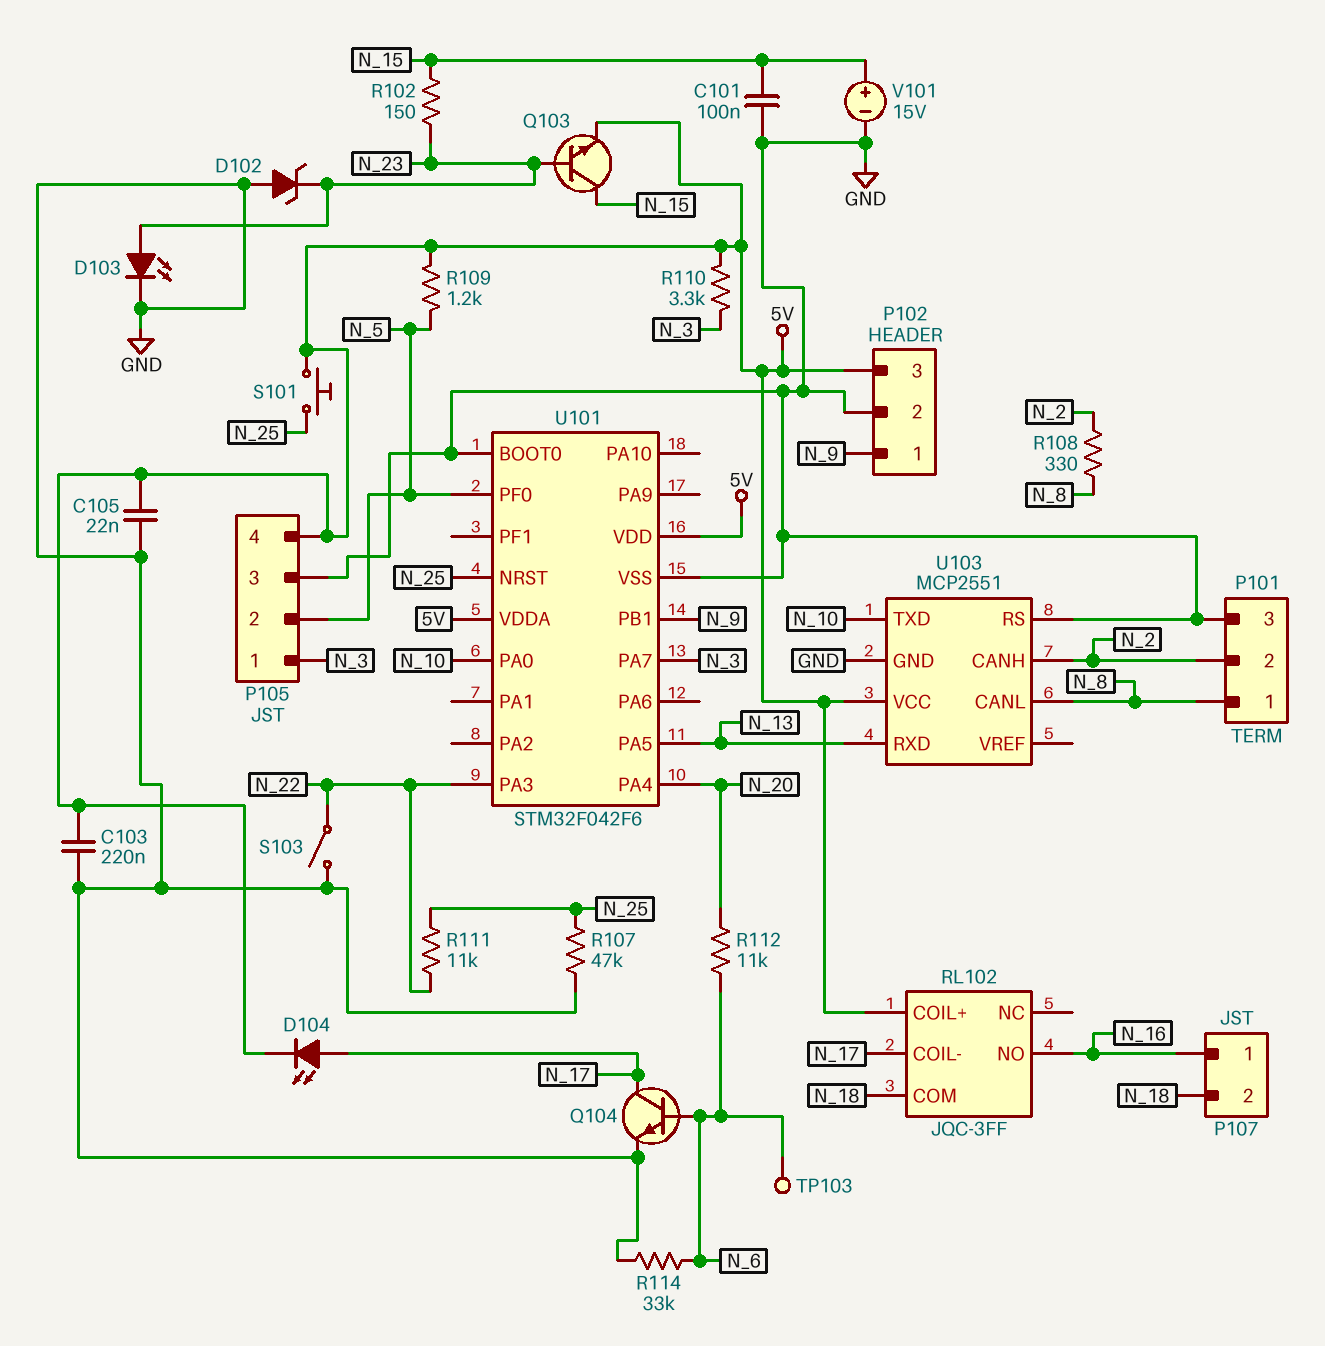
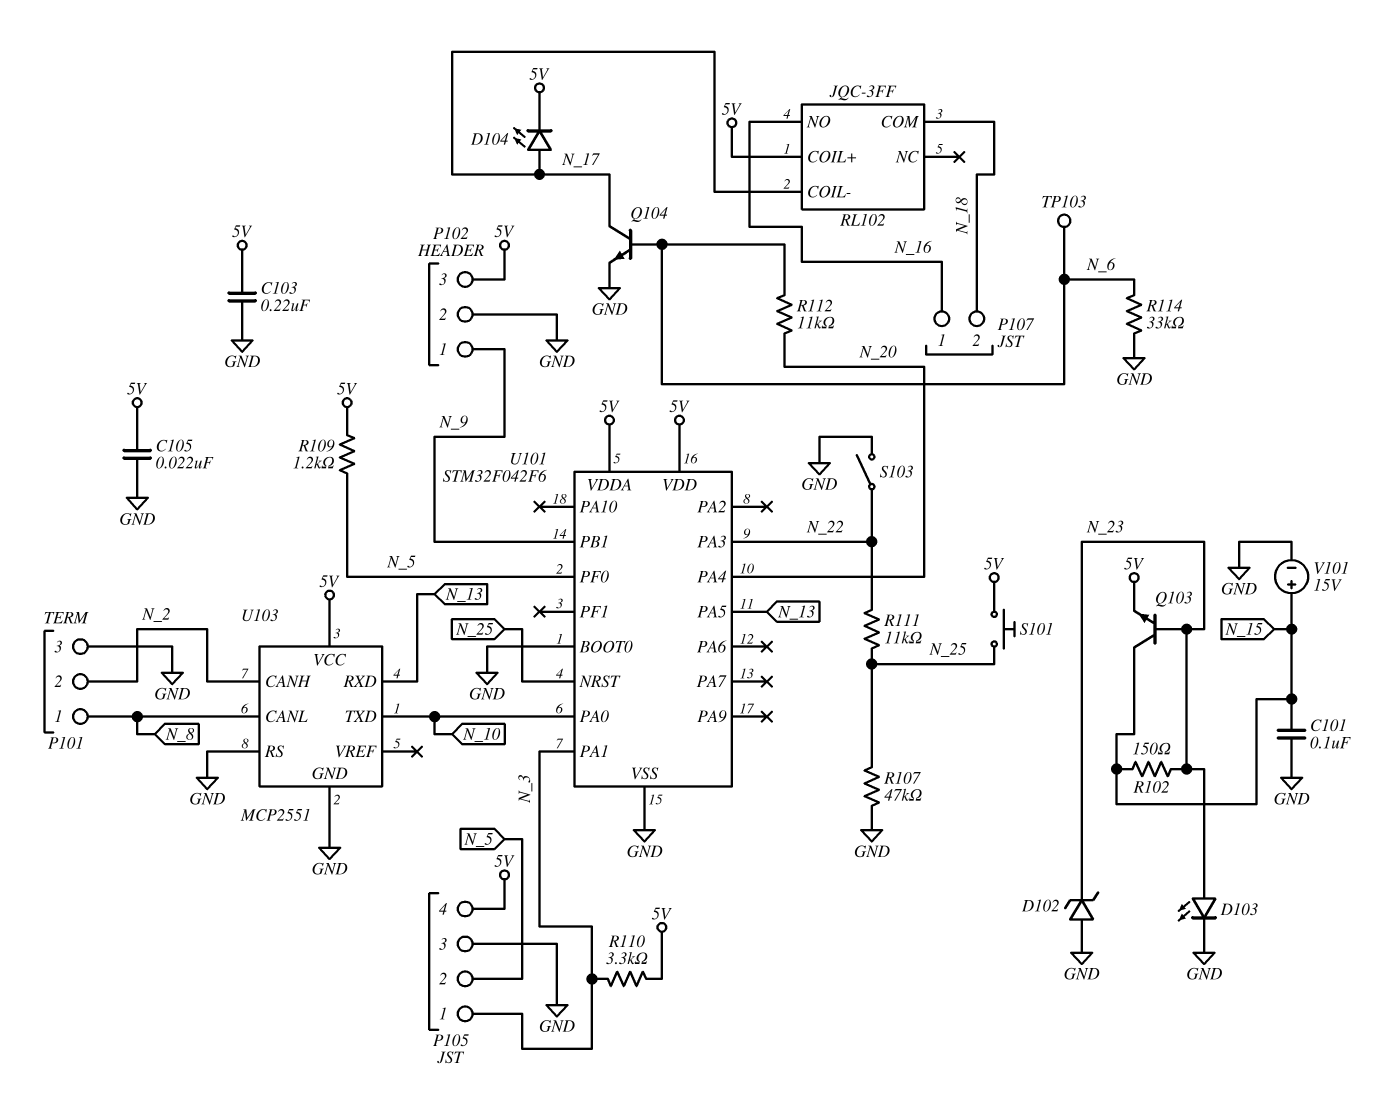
R108: 330 (N_2, N_8) -> none
U101 pin PA1: none -> N_3
U101 pin PA7: N_3 -> none

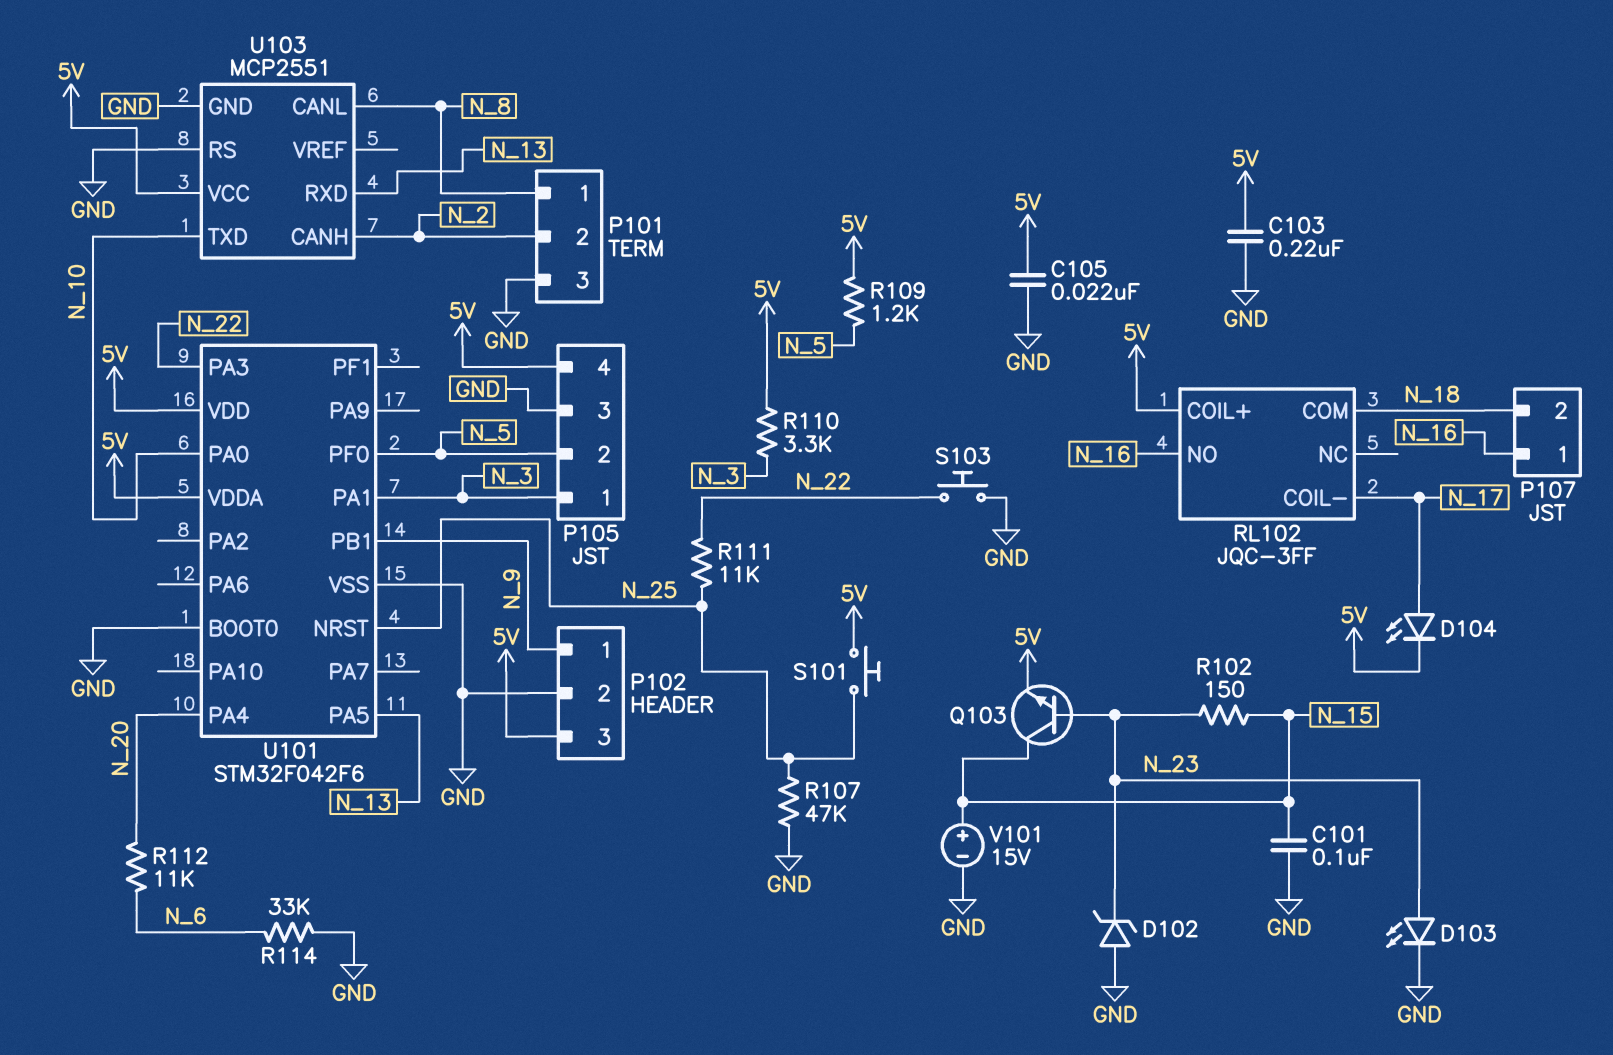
Q104: NPN (B N_6, C N_17, E GND) -> none
S103: switch (GND, N_22) -> button (GND, N_22)
TP103: test point (N_6) -> none

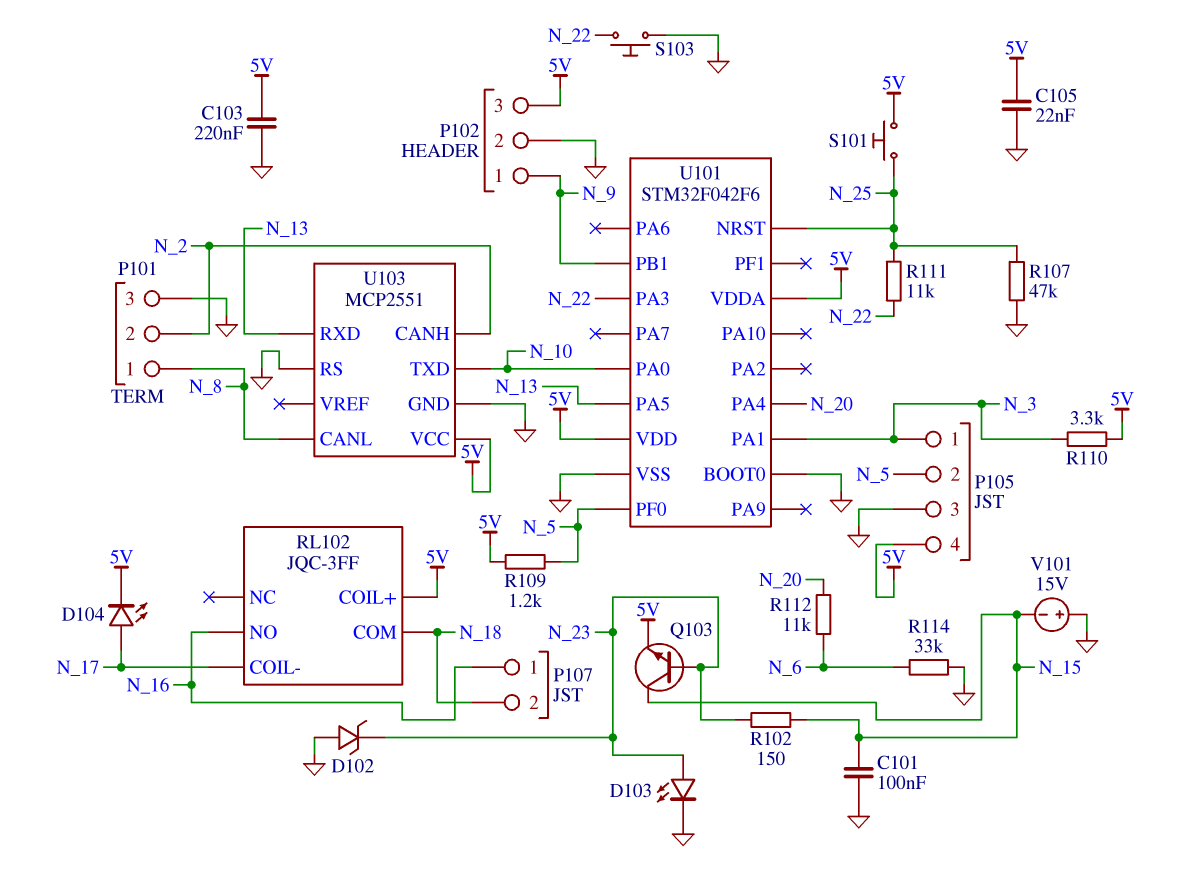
V101: 15V (plus N_15, minus GND) -> 15V (plus GND, minus N_15)

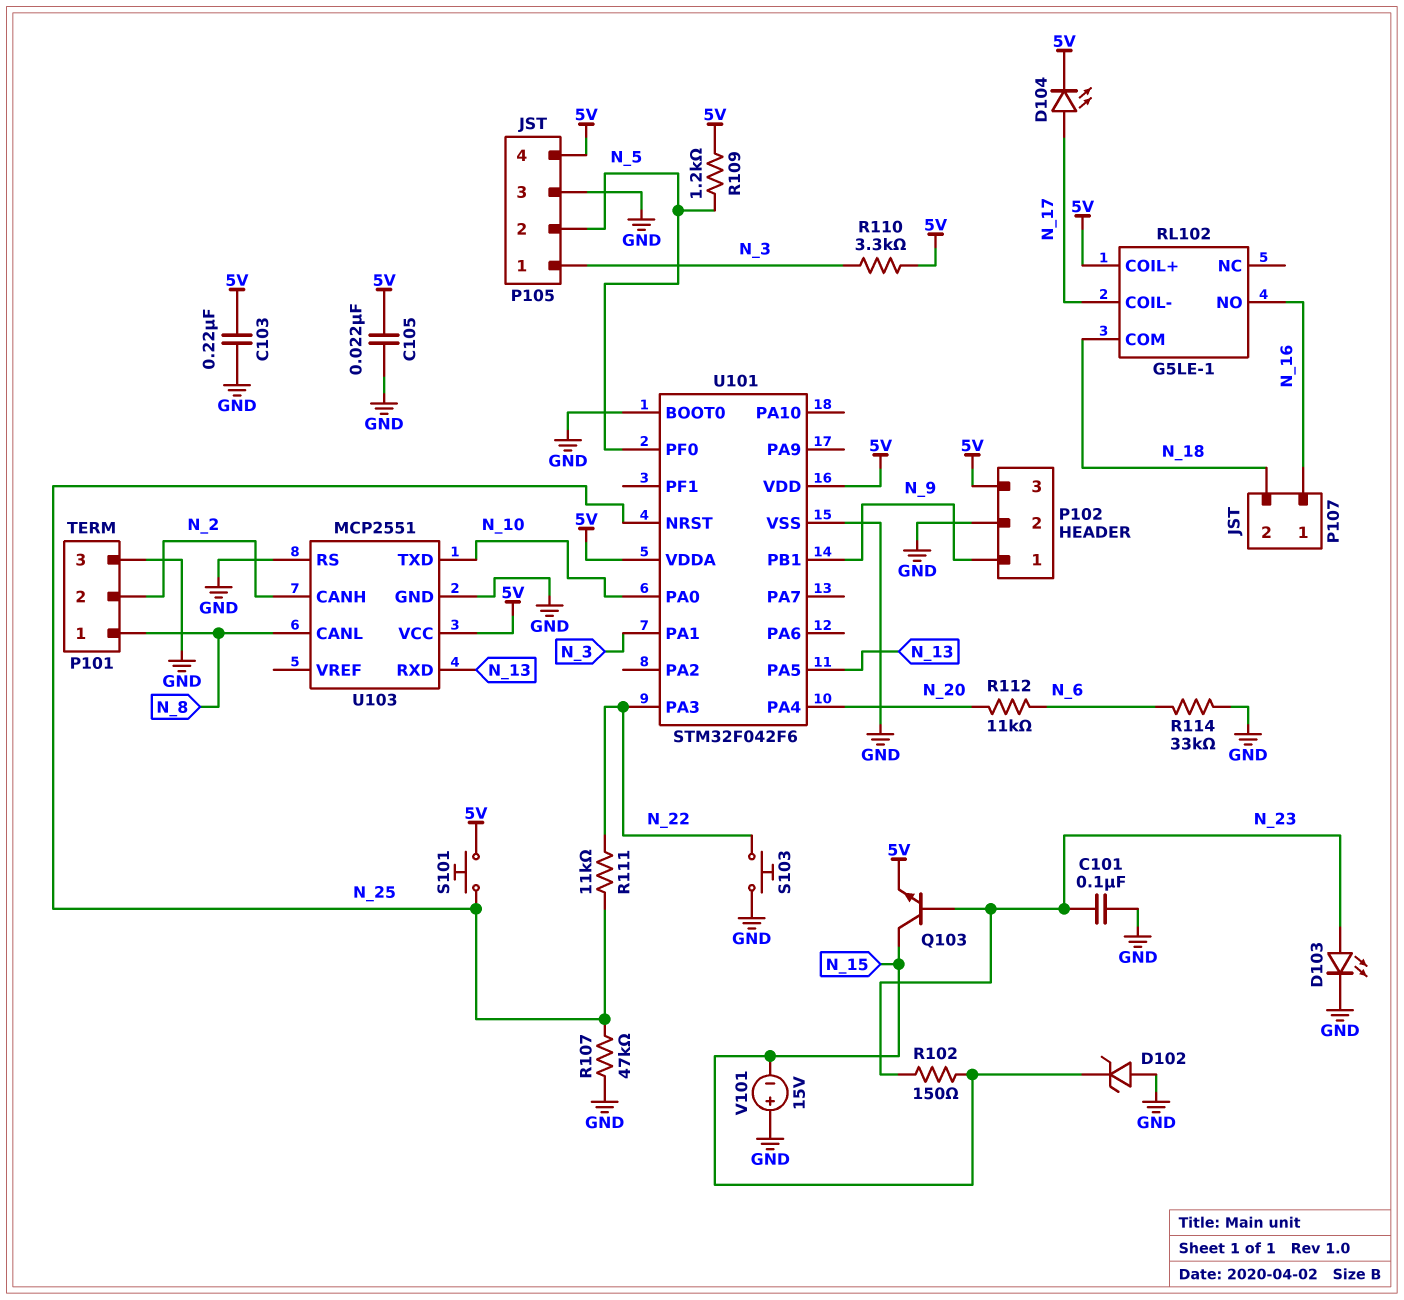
C101: 100nF (GND, N_15) -> 100nF (GND, N_23)
D102: zener (A GND, K N_23) -> zener (A GND, K N_15)
RL102: JQC-3FF -> G5LE-1

